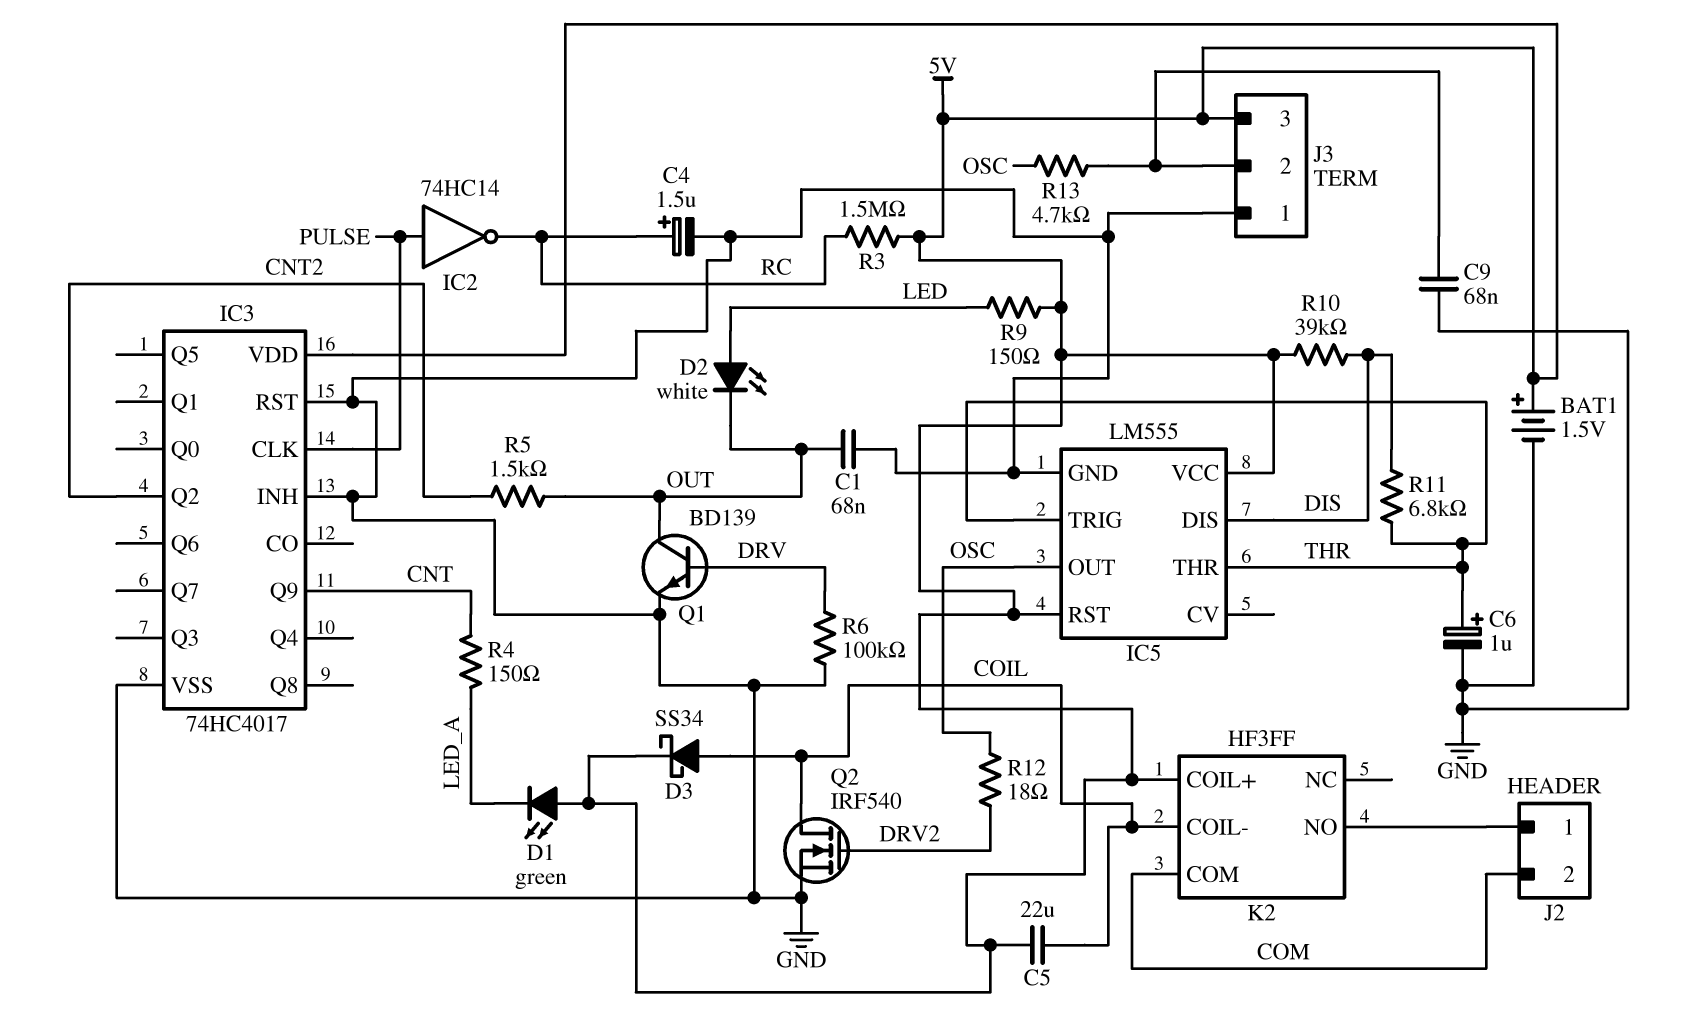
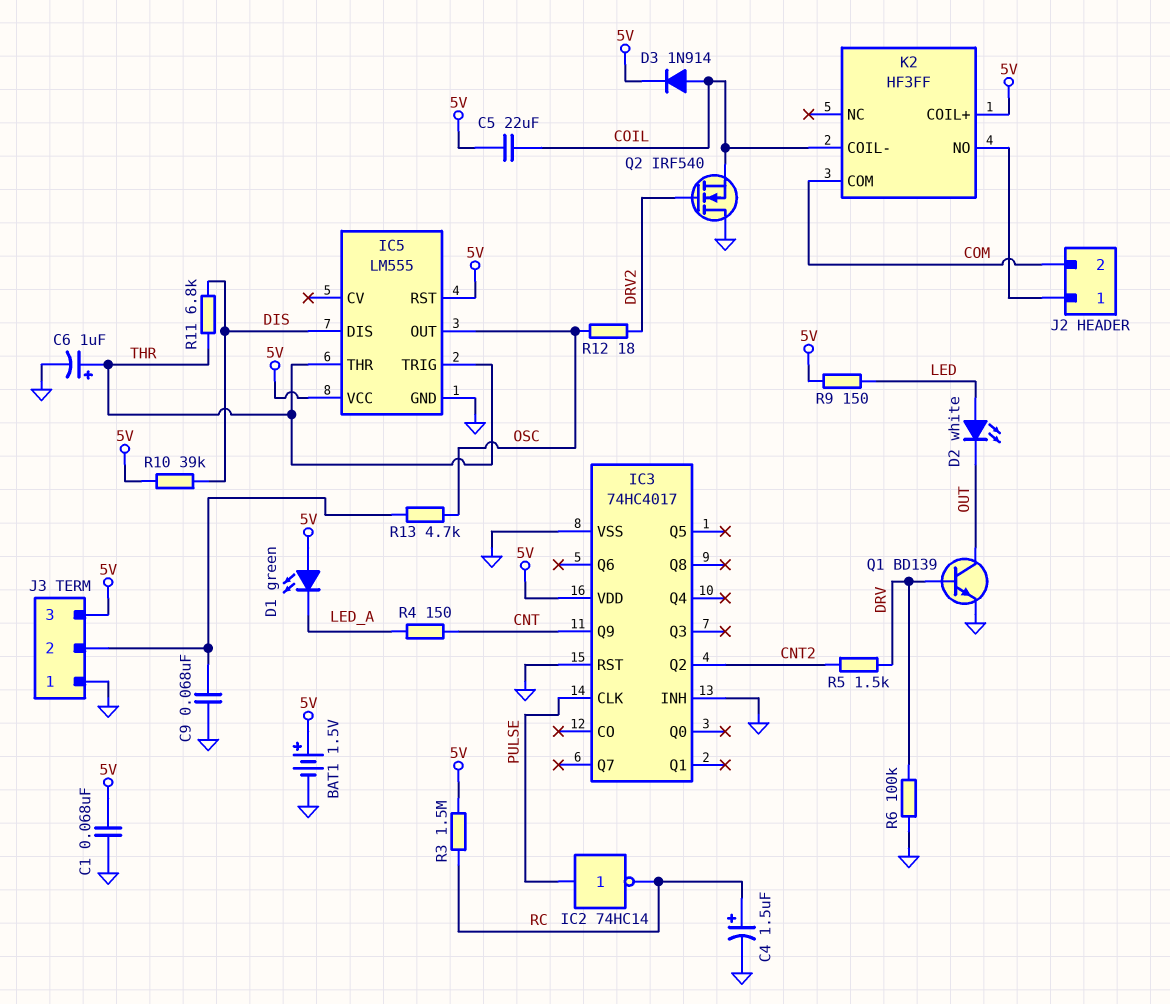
C1: 68nF (GND, OUT) -> 68nF (5V, GND)
D3: schottky SS34 (A COIL, K 5V) -> diode 1N914 (A COIL, K 5V)
Q2: NMOS IRF540 (G DRV2, D COIL, S GND) -> NMOS IRF540 (G DRV2, D GND, S COIL)
R5: 1.5k (CNT2, OUT) -> 1.5k (CNT2, DRV)

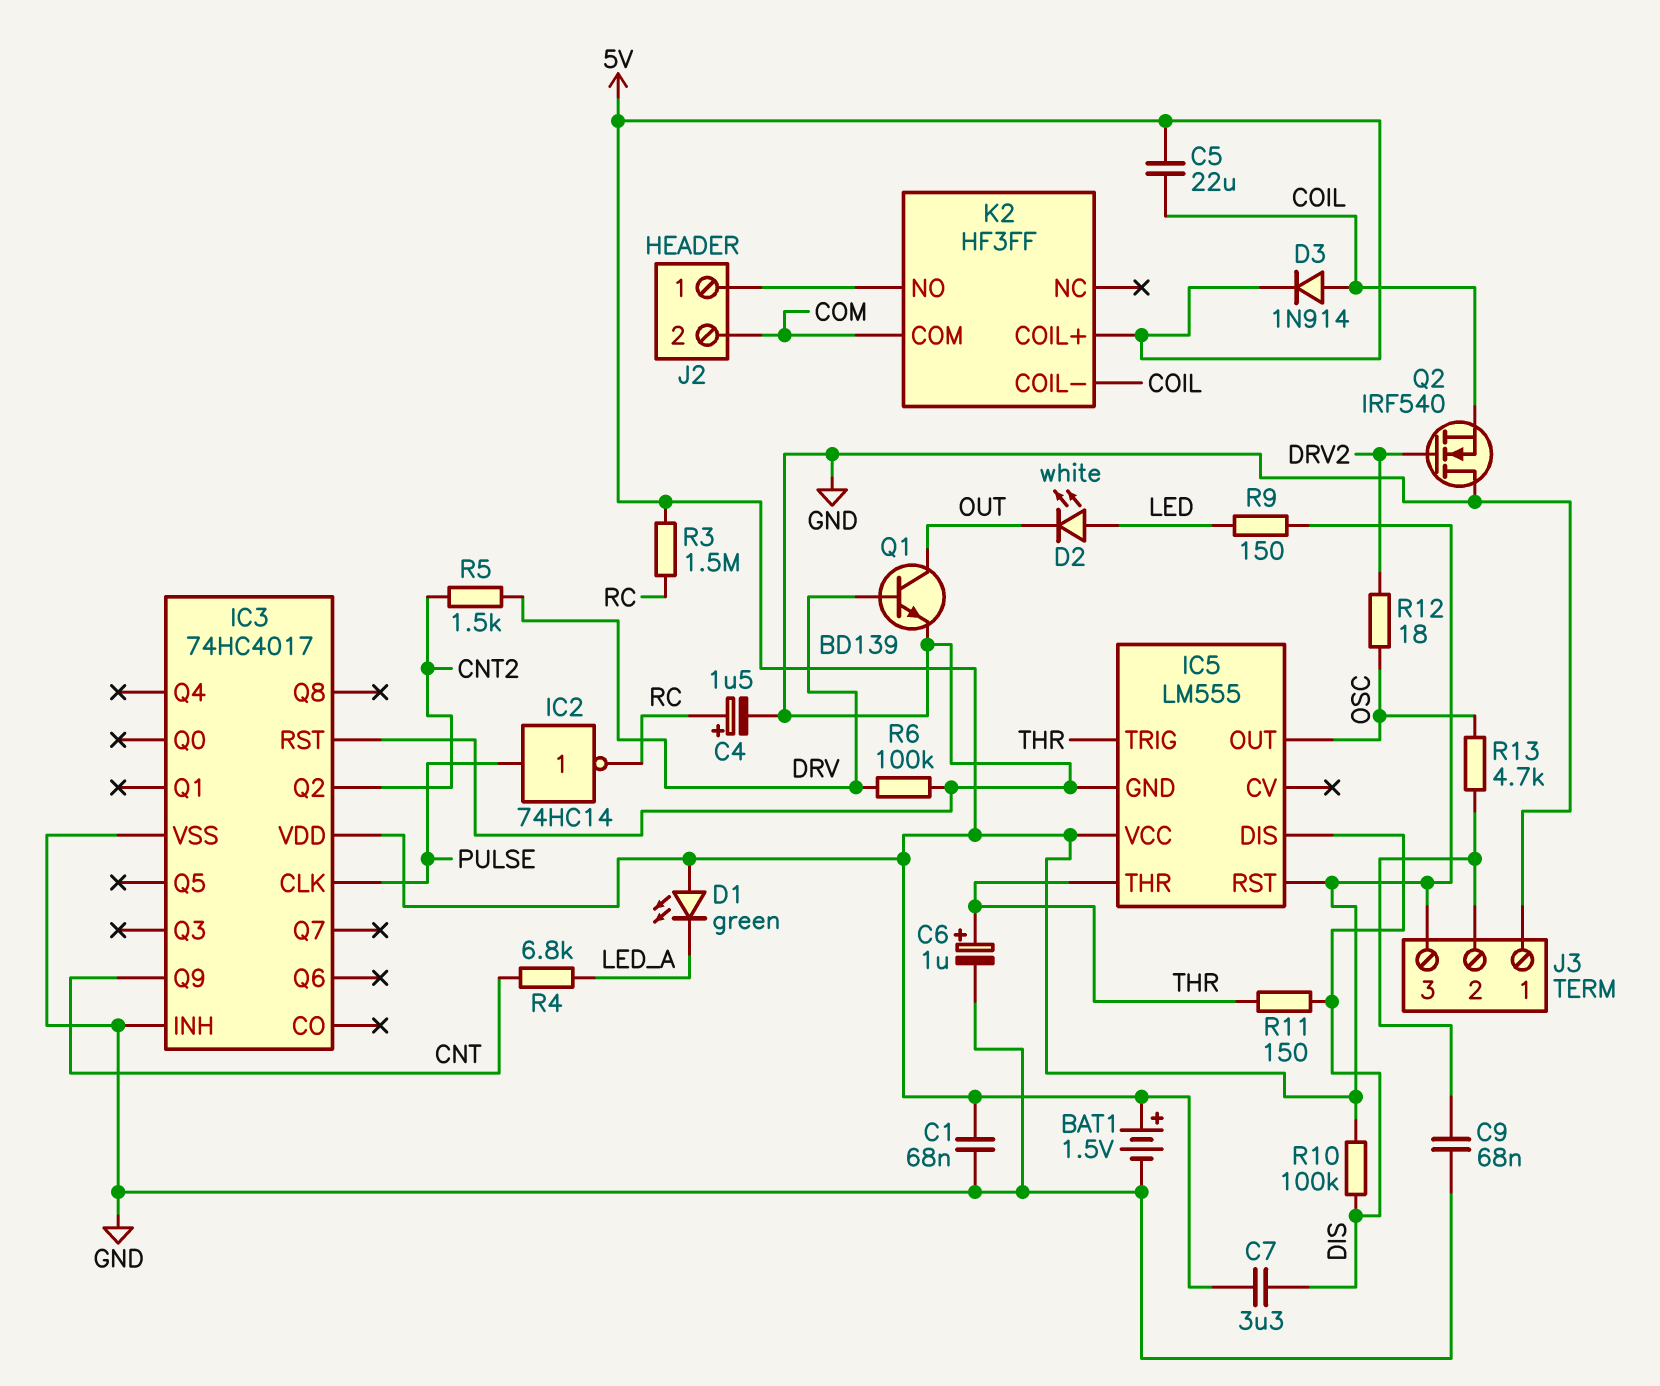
C7: none -> 3.3uF (5V, DIS)
R4: 150 (CNT, LED_A) -> 6.8k (CNT, LED_A)
R10: 39k (5V, DIS) -> 100k (5V, DIS)
R11: 6.8k (DIS, THR) -> 150 (DIS, THR)

